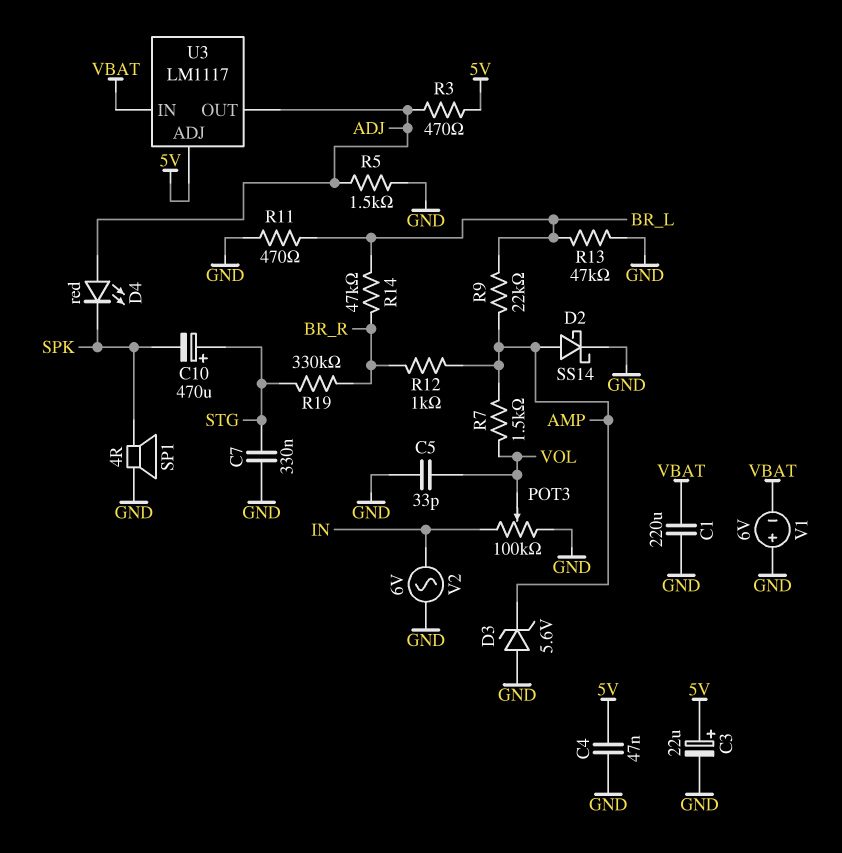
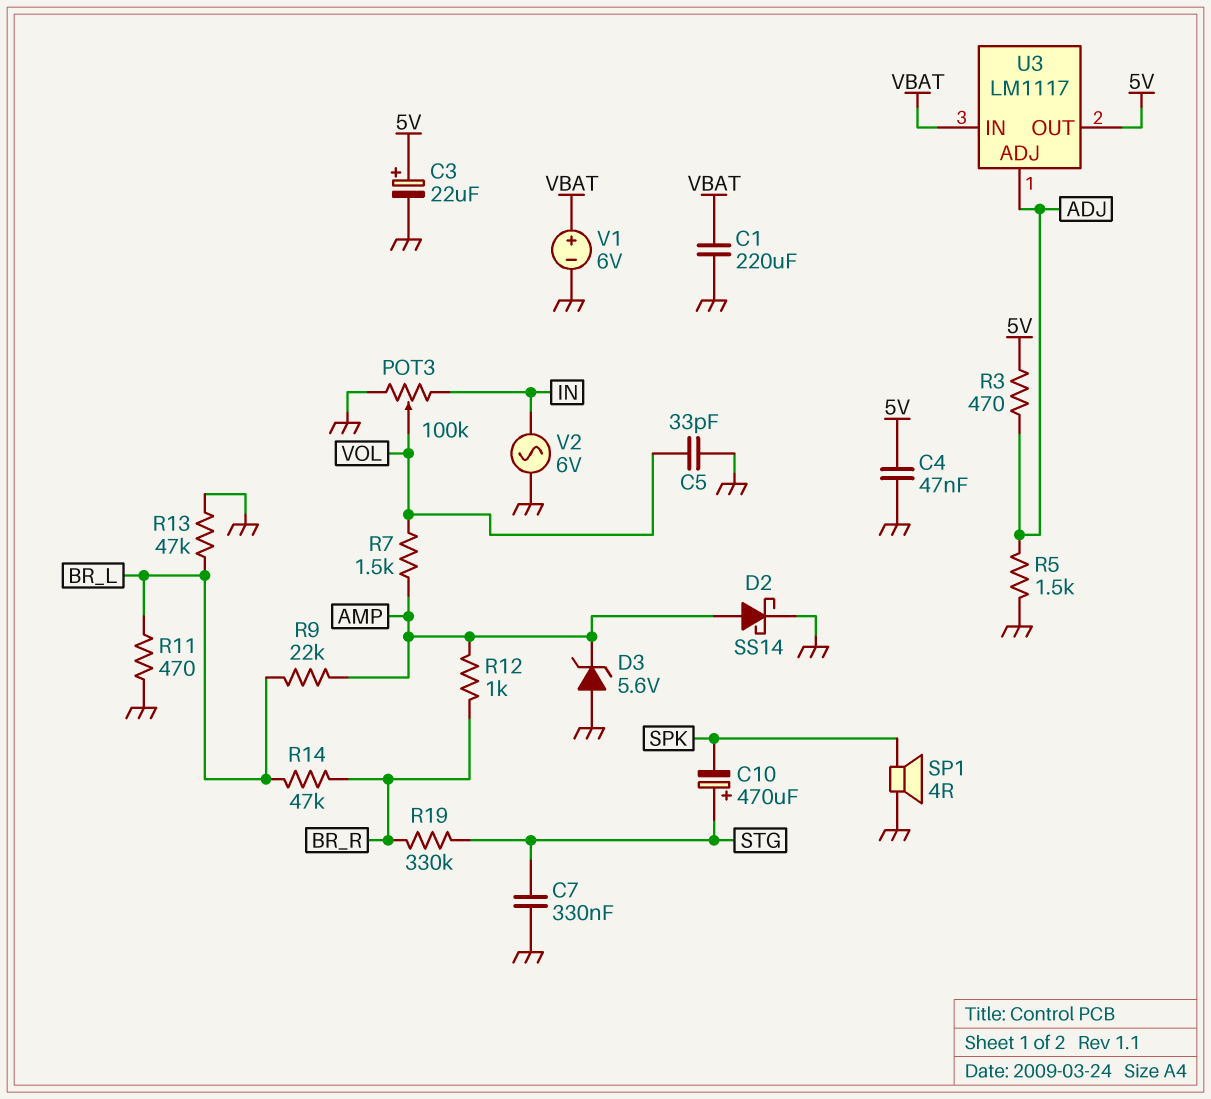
D4: LED red (A ADJ, K SPK) -> none
U3 pin ADJ: 5V -> ADJ
U3 pin OUT: ADJ -> 5V
V1: 6V (plus GND, minus VBAT) -> 6V (plus VBAT, minus GND)

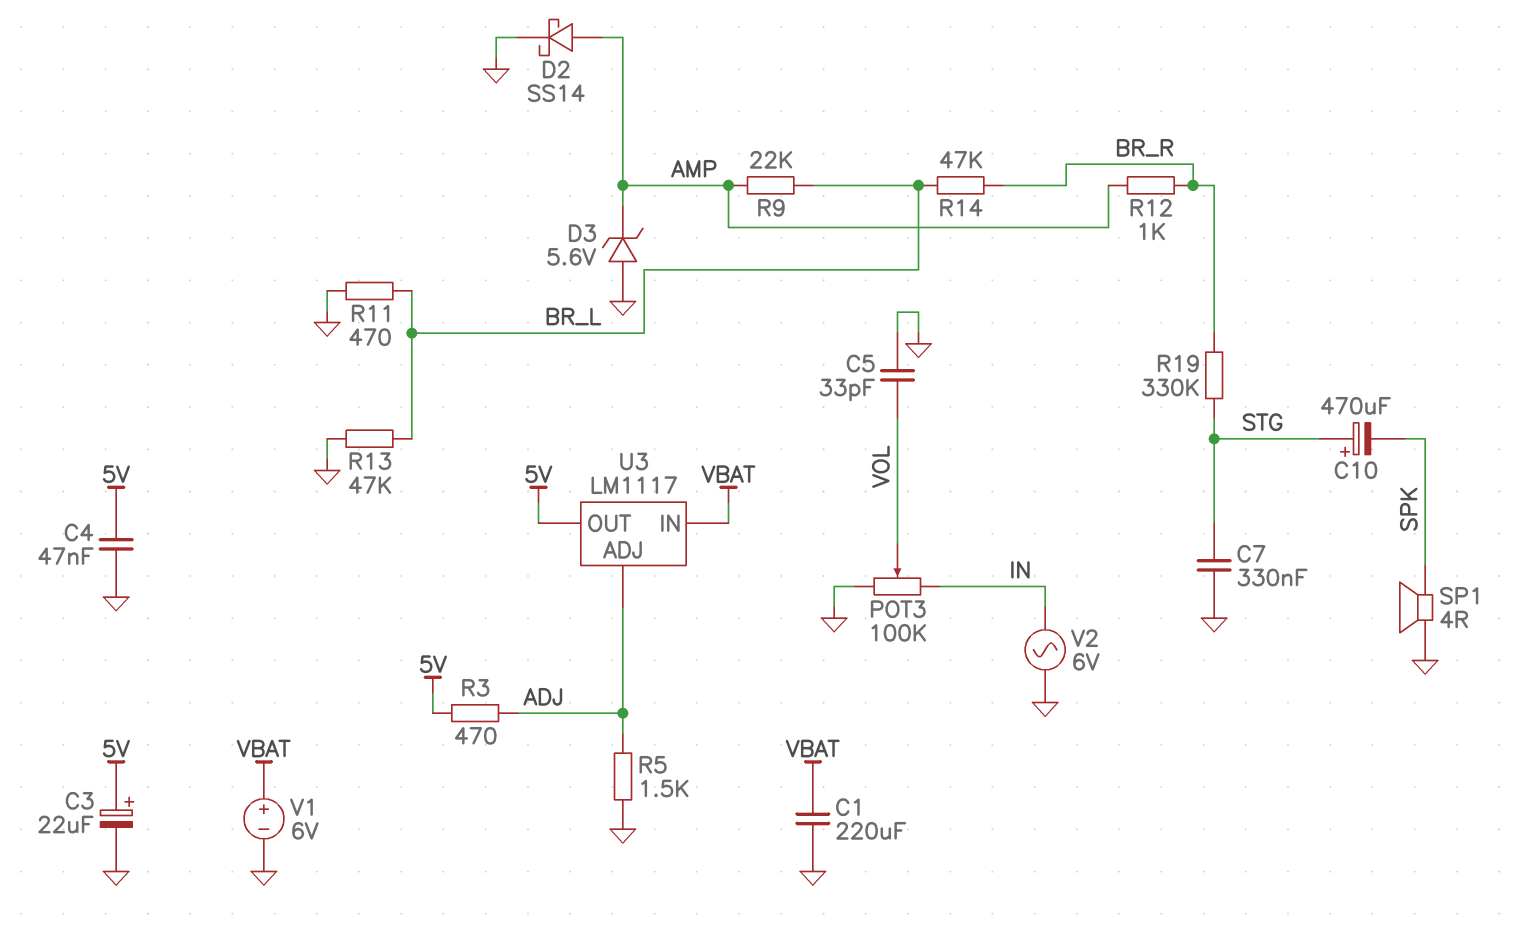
R7: 1.5k (AMP, VOL) -> none

